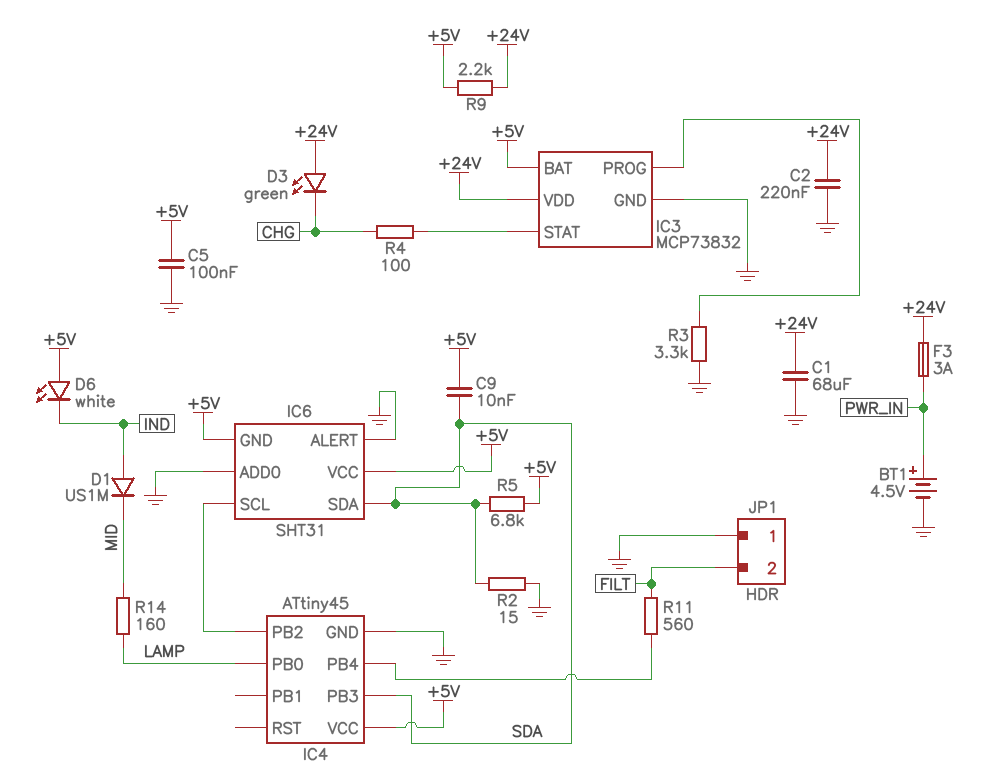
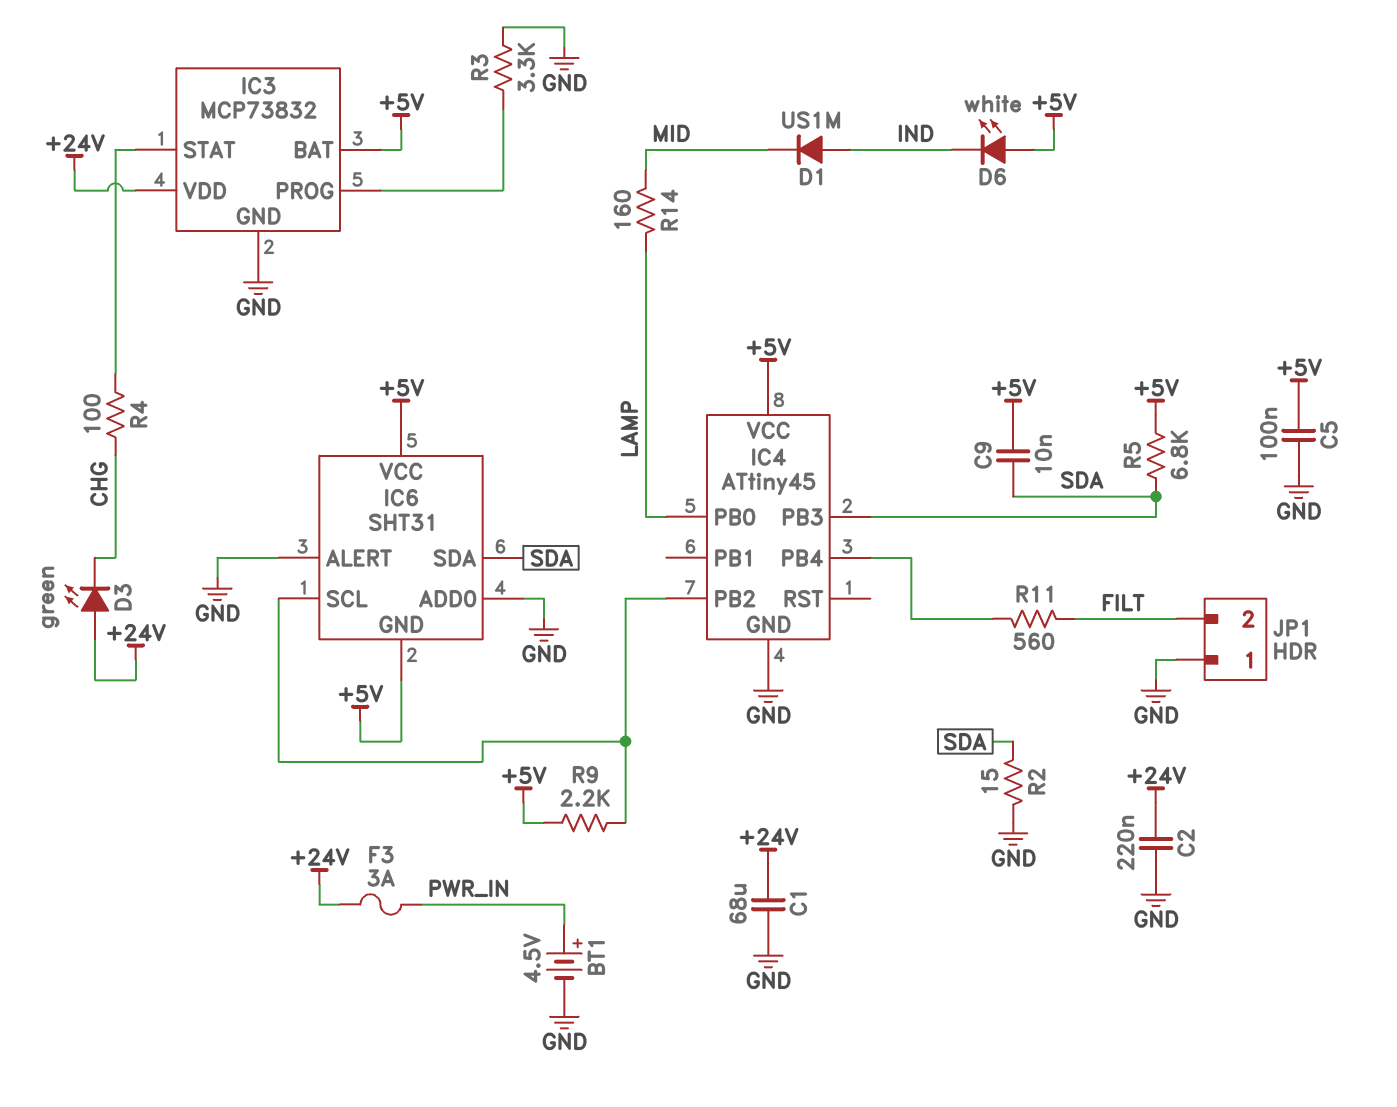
R9: 2.2k (+5V, +24V) -> 2.2k (+5V, IC4/PB2)

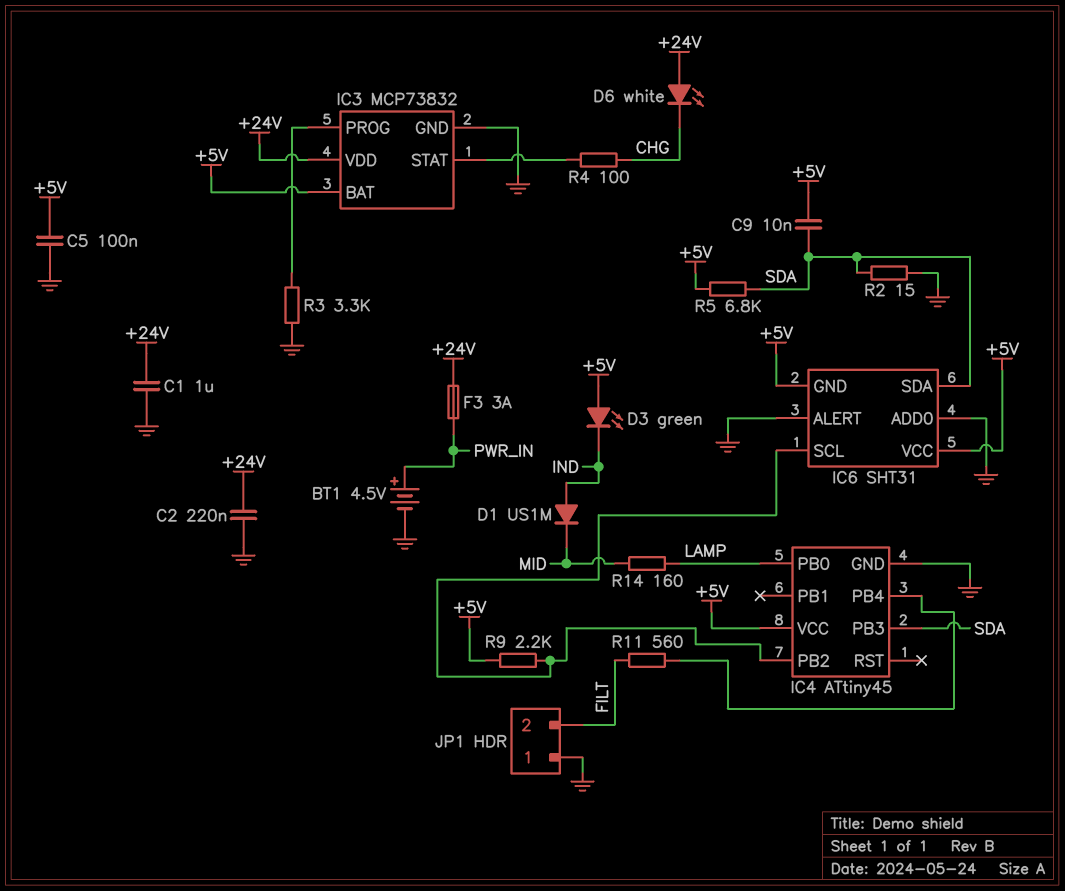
C1: 68uF (+24V, GND) -> 1uF (+24V, GND)
D3: LED green (A +24V, K CHG) -> LED green (A +5V, K IND)
D6: LED white (A +5V, K IND) -> LED white (A +24V, K CHG)

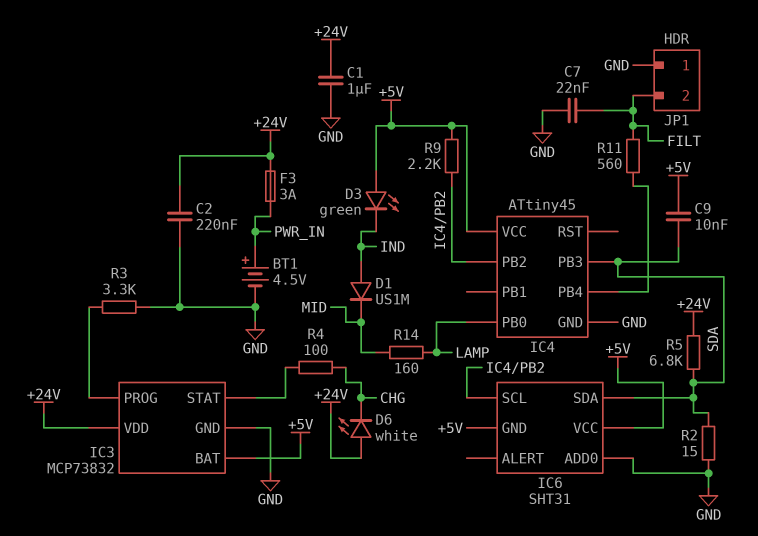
C5: 100nF (+5V, GND) -> none
C7: none -> 22nF (FILT, GND)
IC6 pin ALERT: GND -> none
R5: 6.8k (+5V, SDA) -> 6.8k (+24V, SDA)

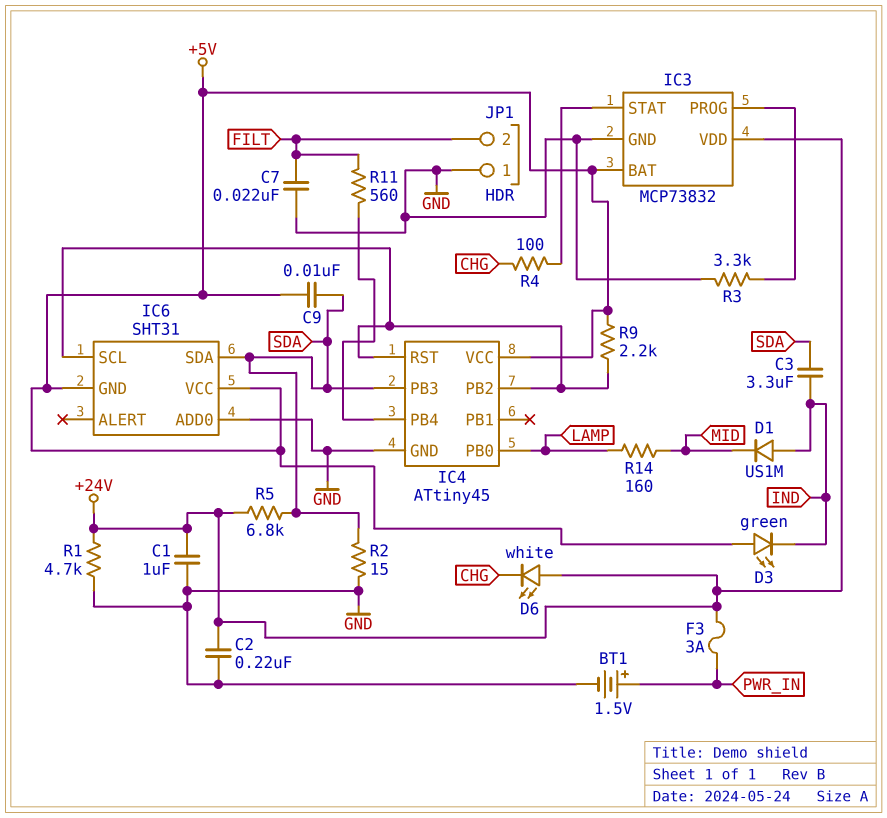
BT1: 4.5V (plus PWR_IN, minus GND) -> 1.5V (plus PWR_IN, minus GND)
C3: none -> 3.3uF (IND, SDA)
IC4 pin RST: none -> IC4/PB2
R1: none -> 4.7k (+24V, GND)

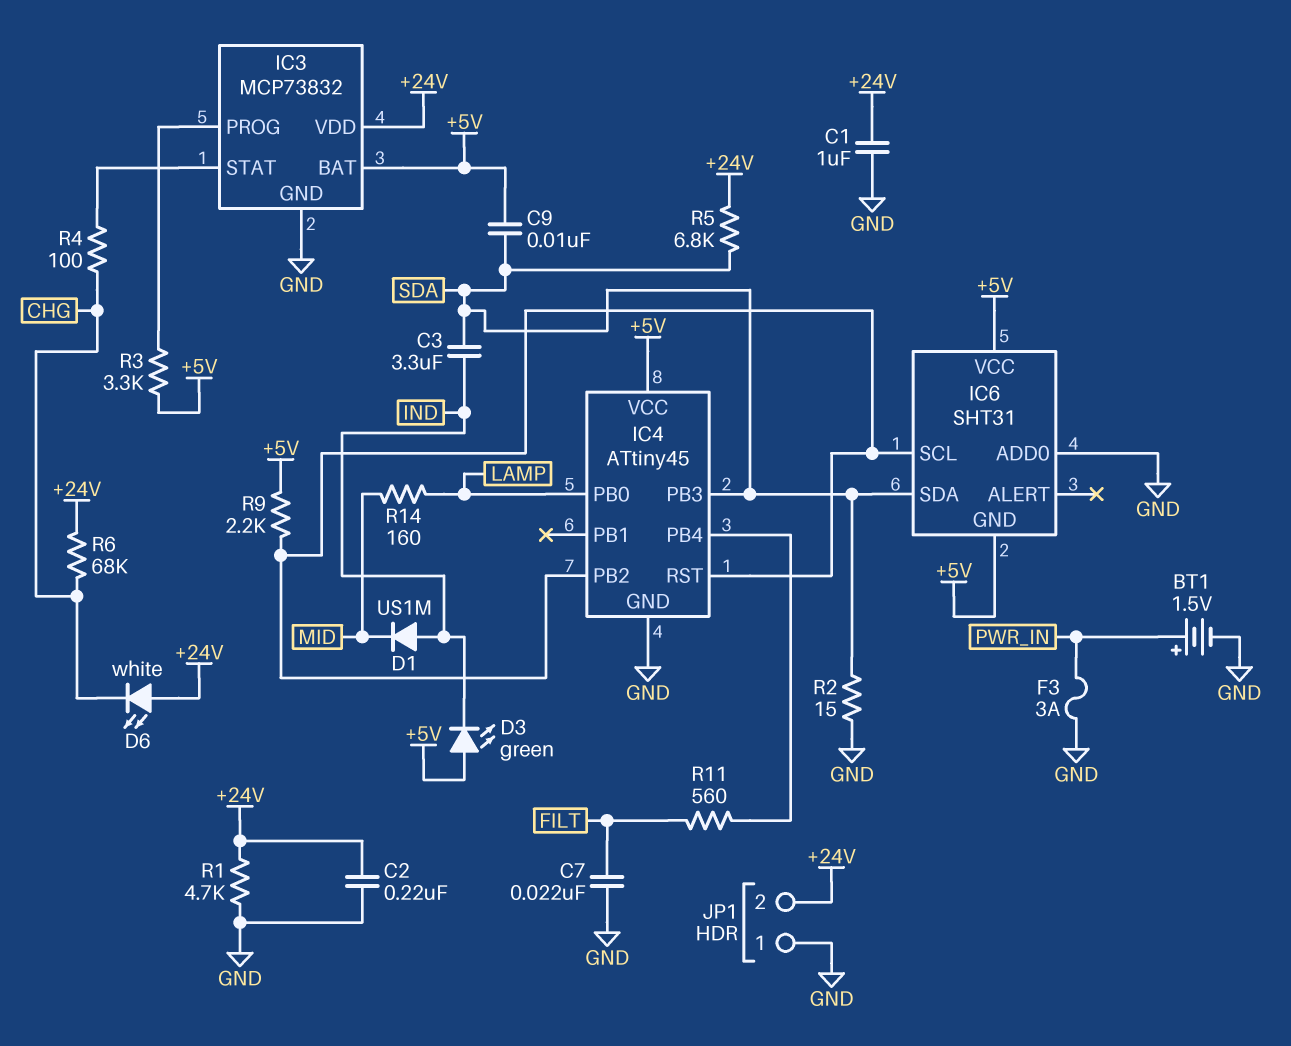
F3: 3A (+24V, PWR_IN) -> 3A (GND, PWR_IN)
JP1 pin 2: FILT -> +24V
R3: 3.3k (GND, IC3/PROG) -> 3.3k (+5V, IC3/PROG)
R6: none -> 68k (+24V, CHG)

